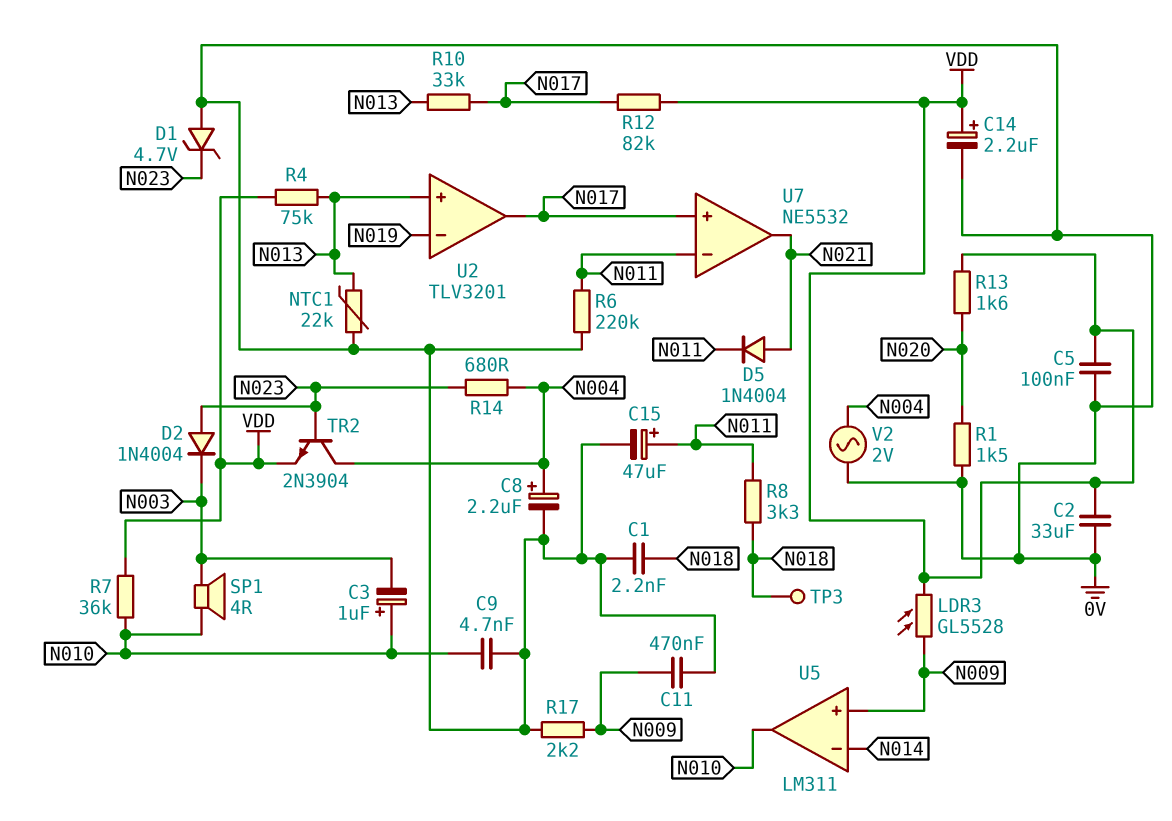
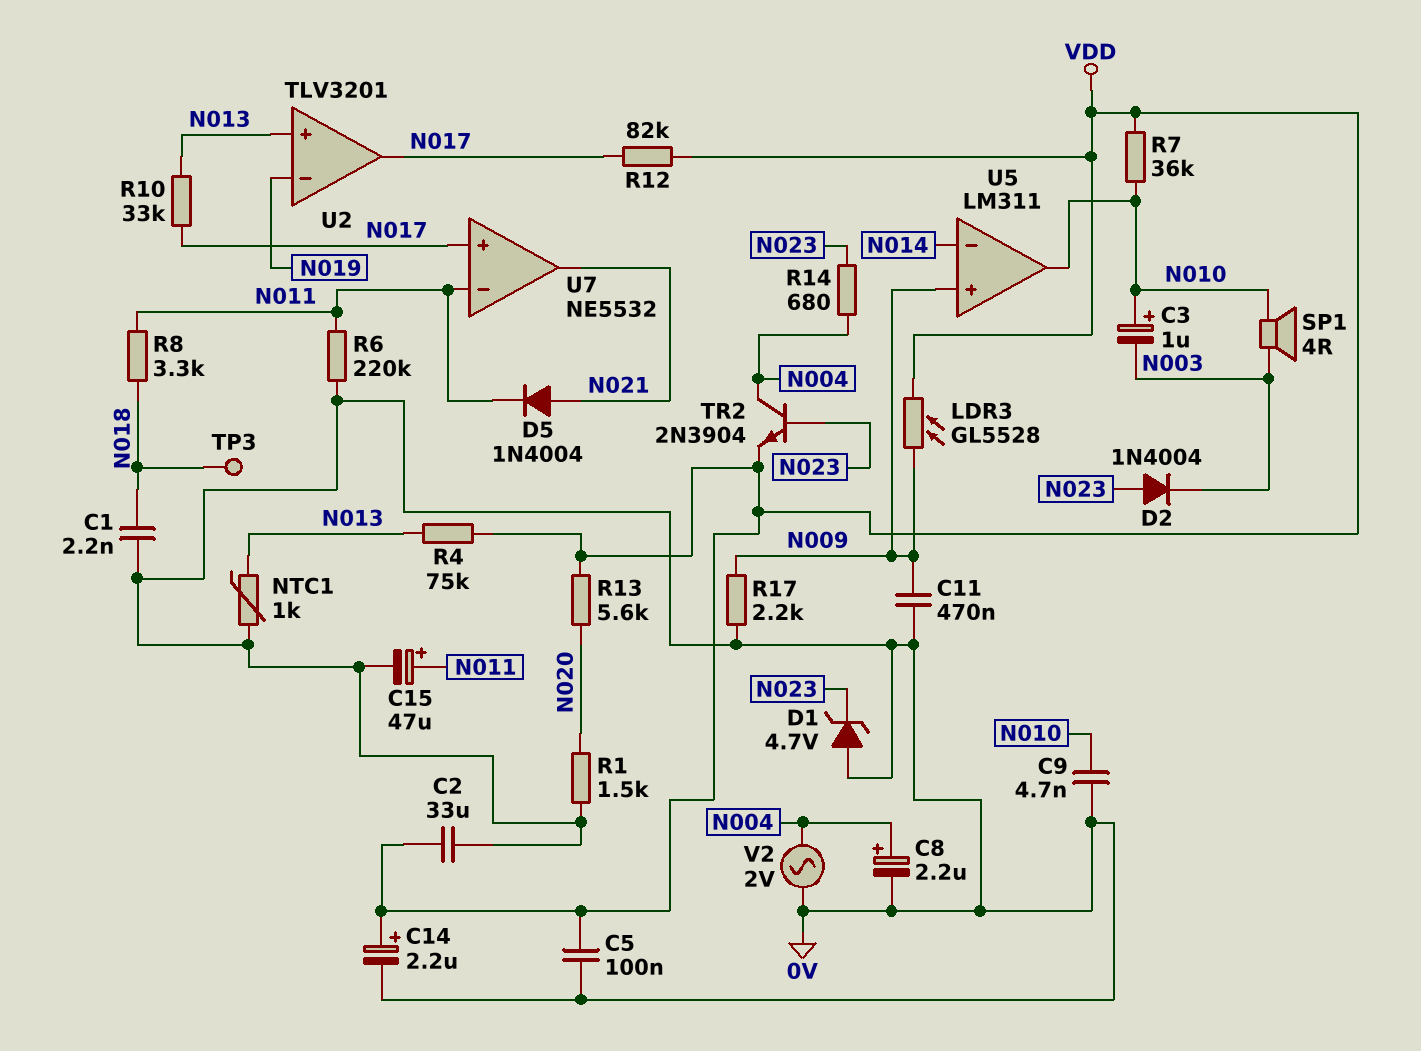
NTC1: 22k (0V, N013) -> 1k (0V, N013)
R13: 1.6k (N020, VDD) -> 5.6k (N020, VDD)

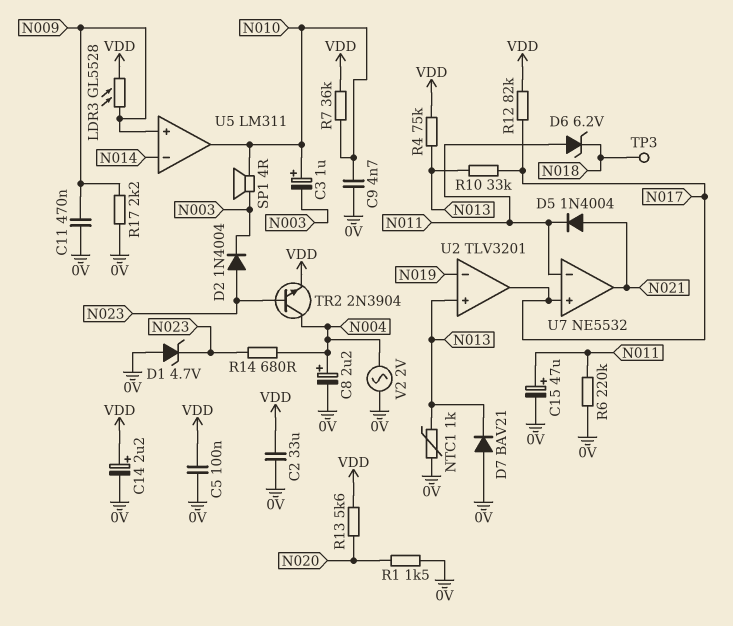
C1: 2.2nF (0V, N018) -> none
D6: none -> zener 6.2V (A N011, K N018)
D7: none -> diode BAV21 (A 0V, K N013)
R8: 3.3k (N011, N018) -> none

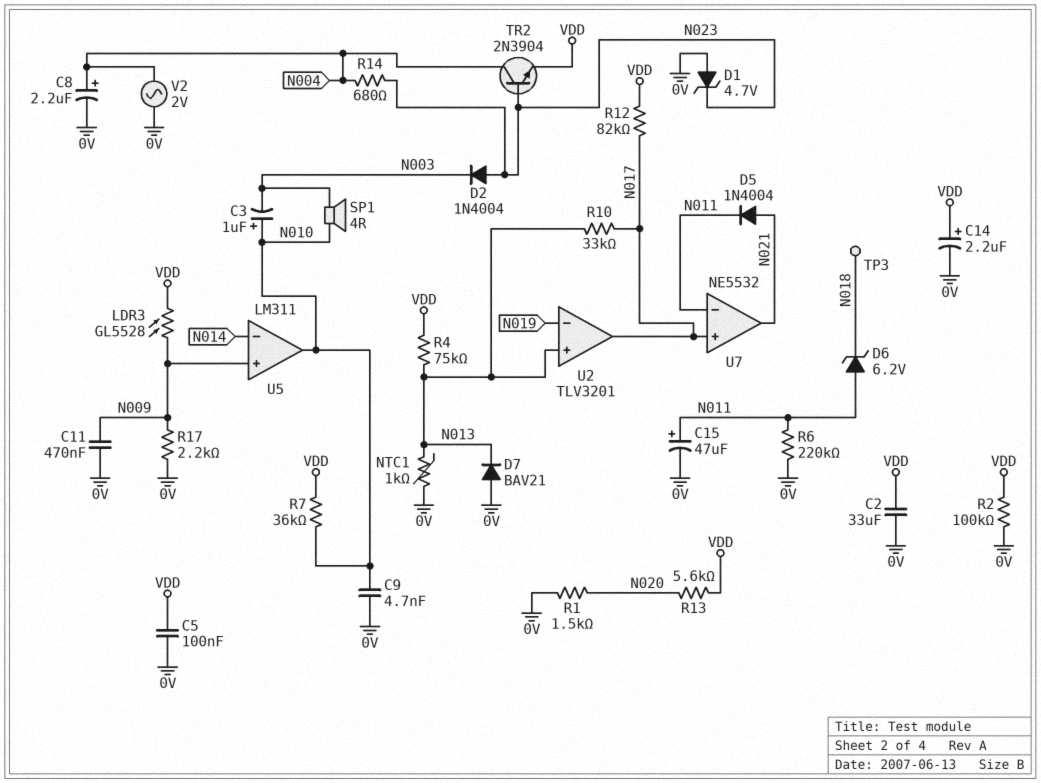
R2: none -> 100k (0V, VDD)

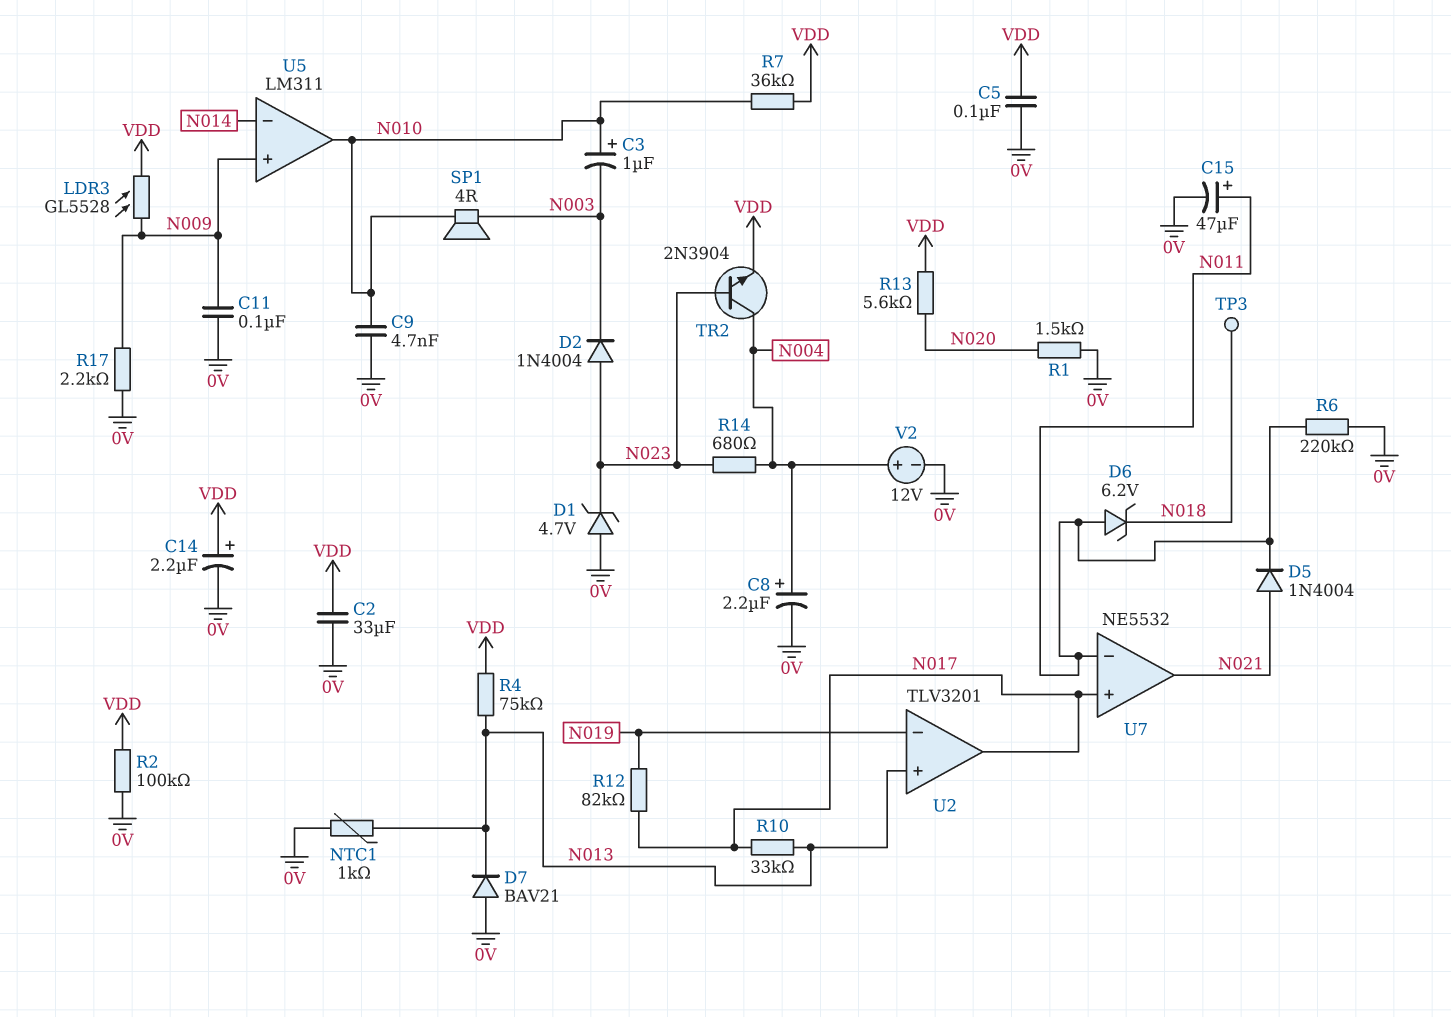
C11: 470nF (0V, N009) -> 100nF (0V, N009)
R12: 82k (N017, VDD) -> 82k (N017, N019)
V2: AC 2V (0V, N004) -> 12V (plus N004, minus 0V)

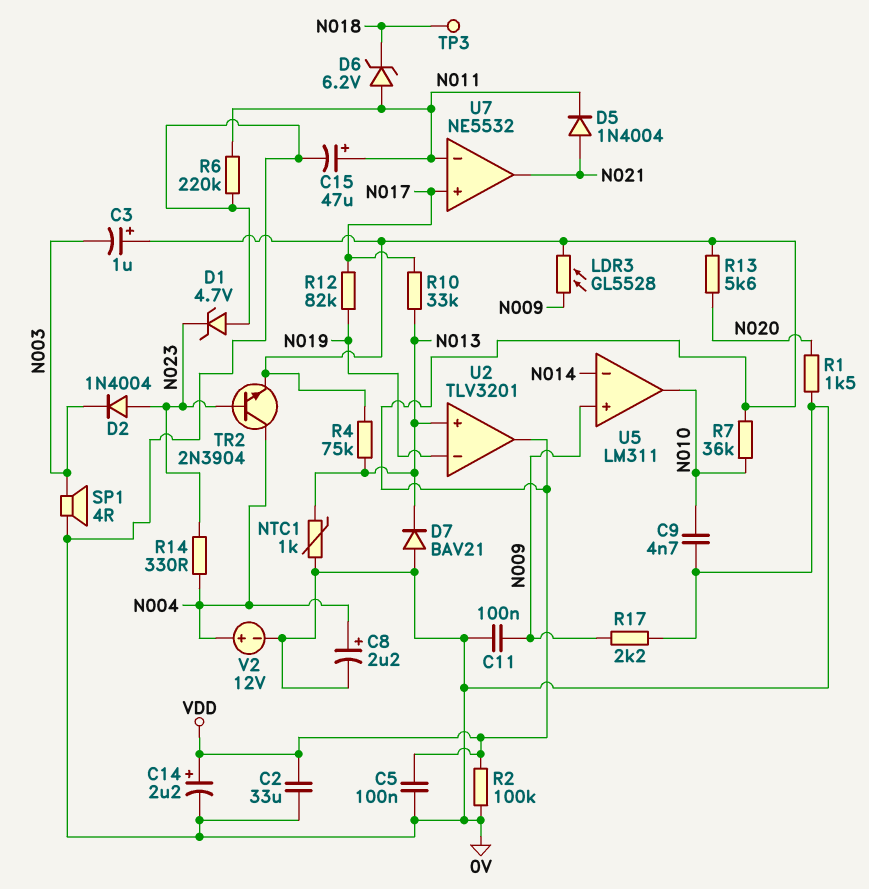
C3: 1uF (plus N010, minus N003) -> 1uF (plus VDD, minus N003)
R14: 680 (N004, N023) -> 330 (N004, N023)
SP1: speaker 4R (N003, N010) -> speaker 4R (0V, N003)
U2 pin out: N017 -> VDD

